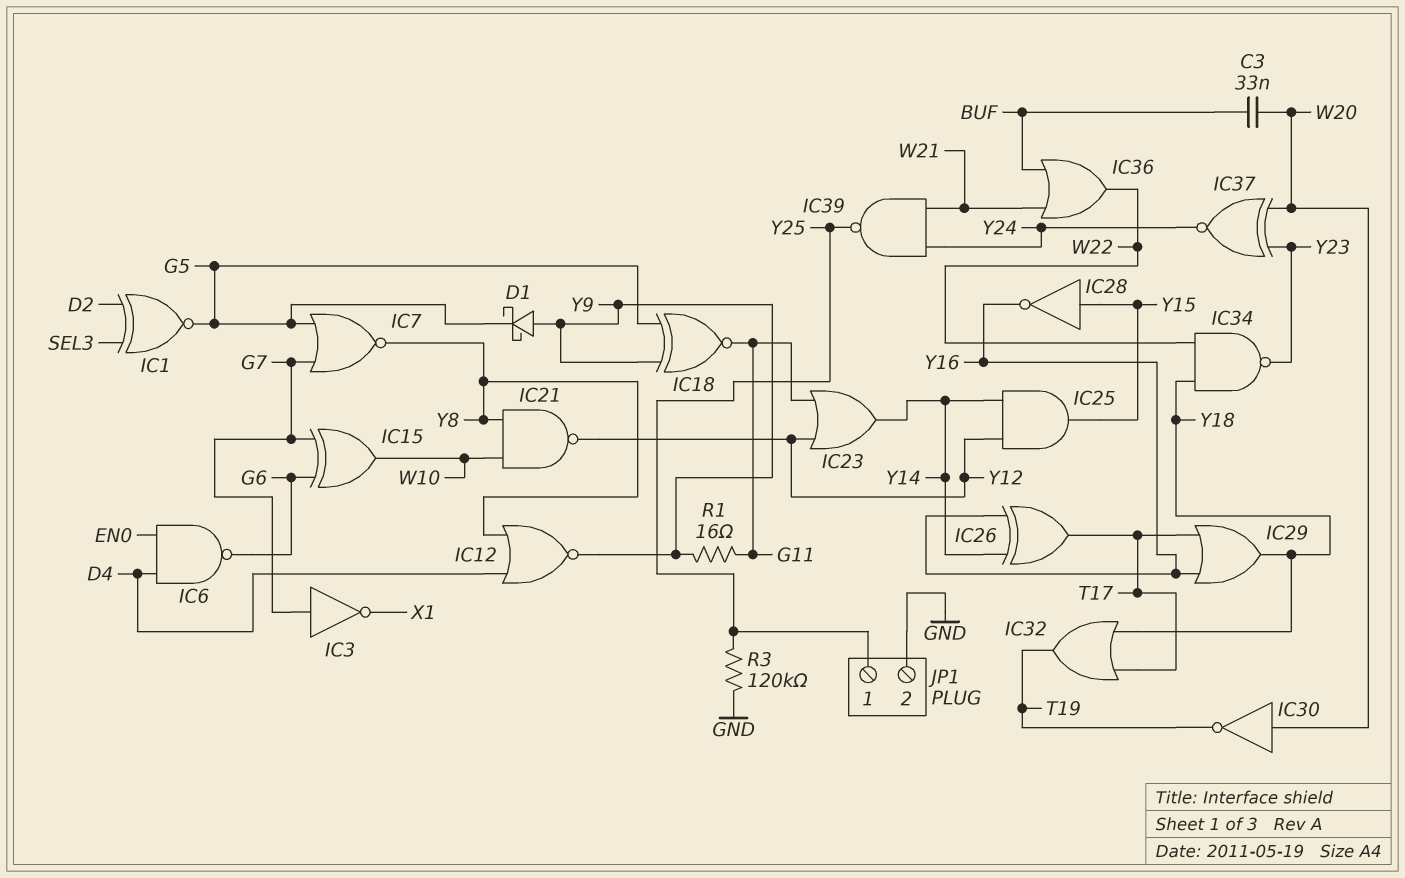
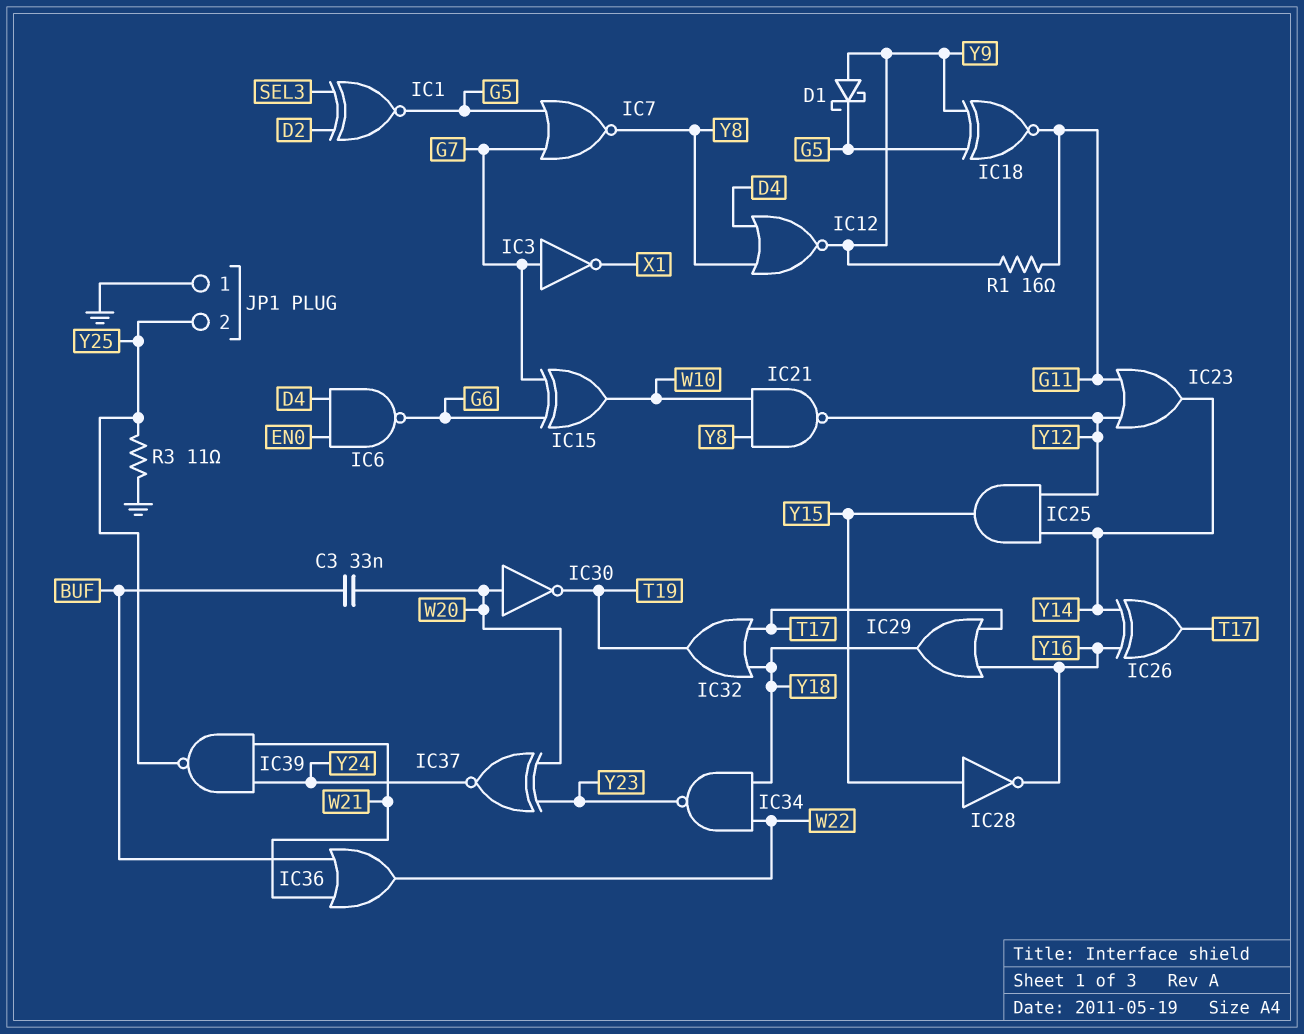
JP1 pin 1: Y25 -> GND
JP1 pin 2: GND -> Y25
R3: 120k (GND, Y25) -> 11 (GND, Y25)

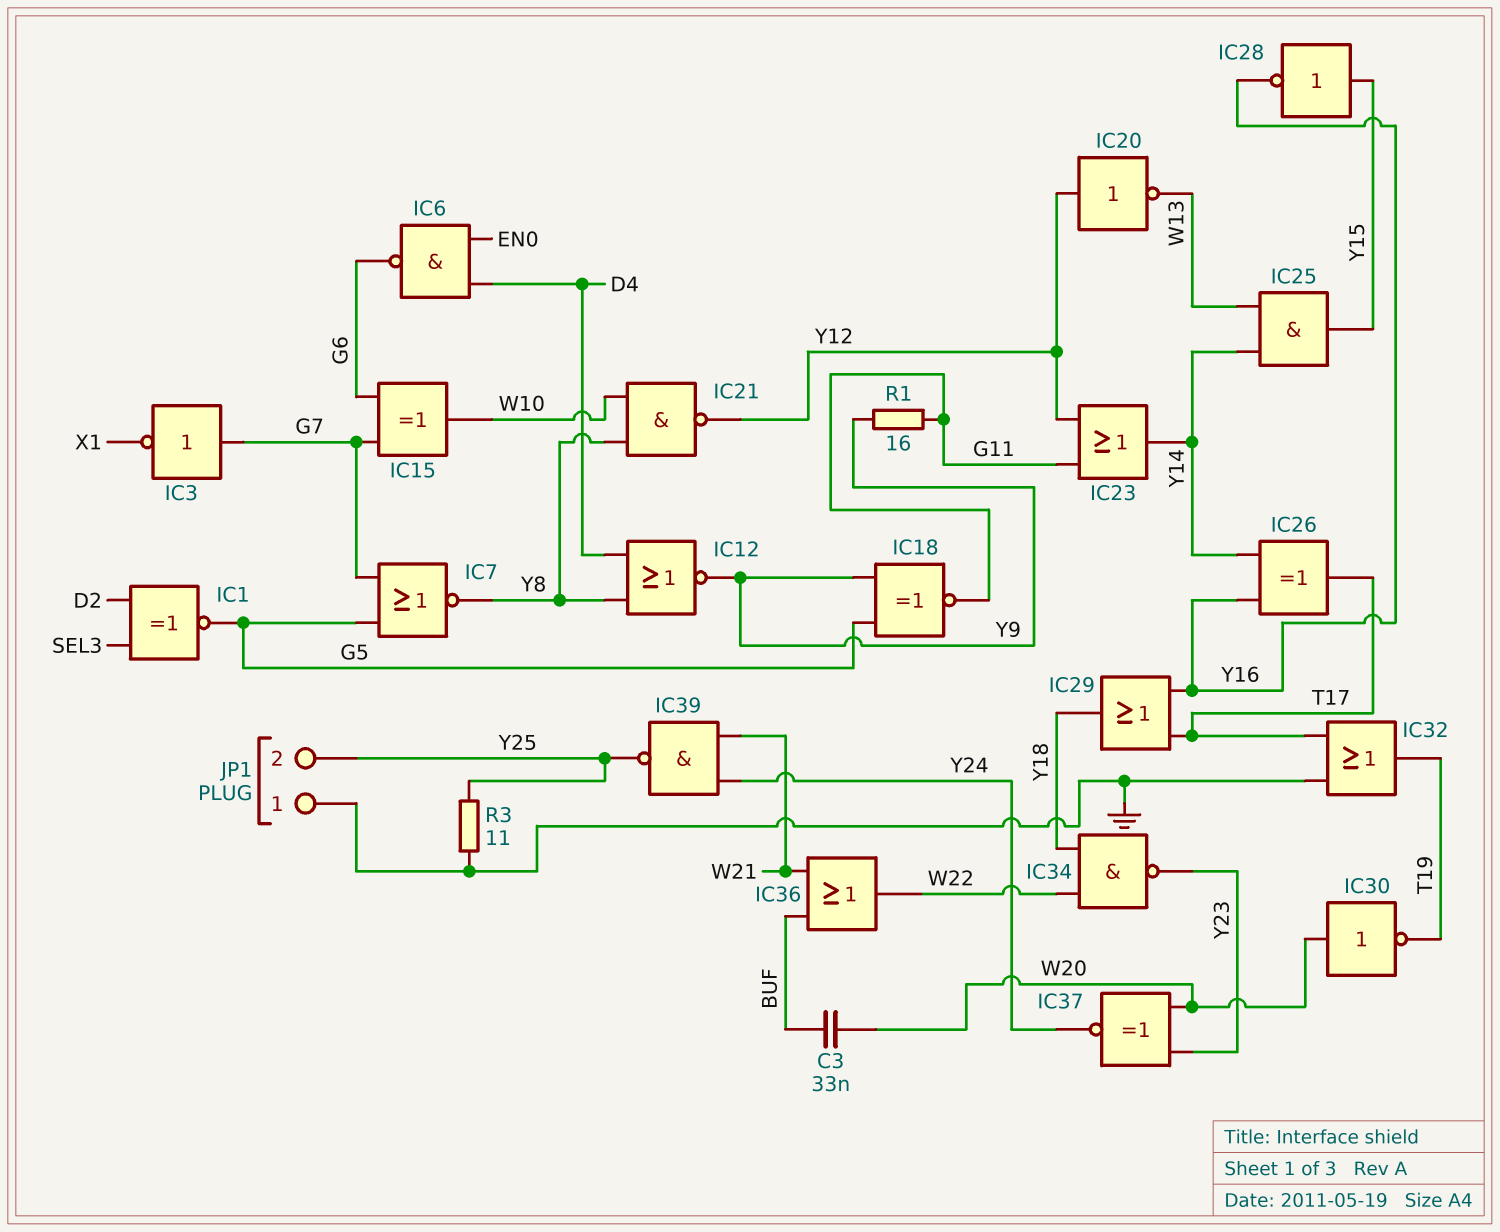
D1: schottky (A Y9, K G5) -> none
IC20: none -> NOT (in Y12, out W13)
IC25: AND (in Y12, in Y14, out Y15) -> AND (in W13, in Y14, out Y15)
IC32: OR (in T17, in Y18, out T19) -> OR (in GND, in T17, out T19)

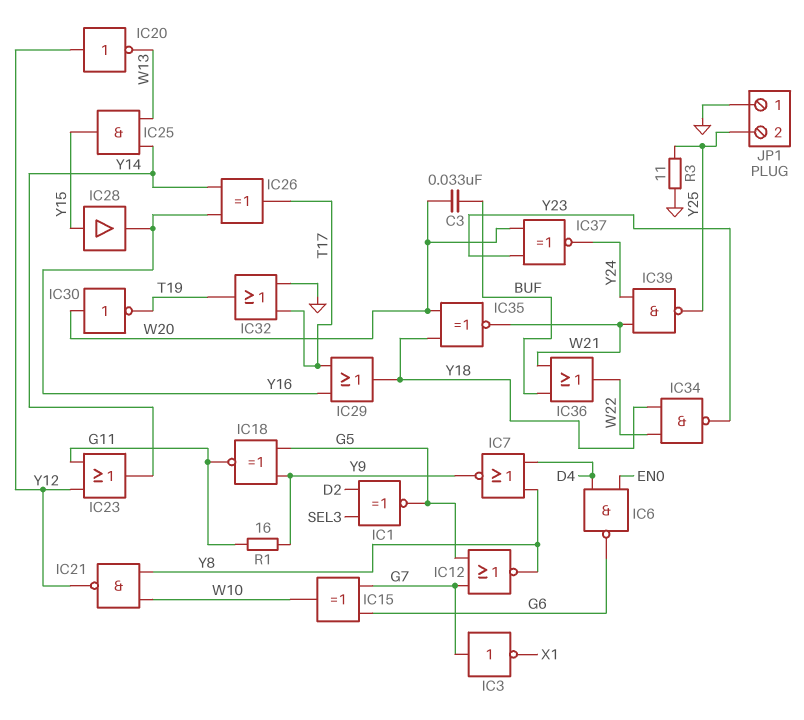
IC7: NOR (in G5, in G7, out Y8) -> NOR (in D4, in Y8, out Y9)
IC12: NOR (in D4, in Y8, out Y9) -> NOR (in G5, in G7, out Y8)
IC28: NOT (in Y15, out Y16) -> buffer (in Y15, out Y16)
IC35: none -> XNOR (in W20, in Y18, out W21)

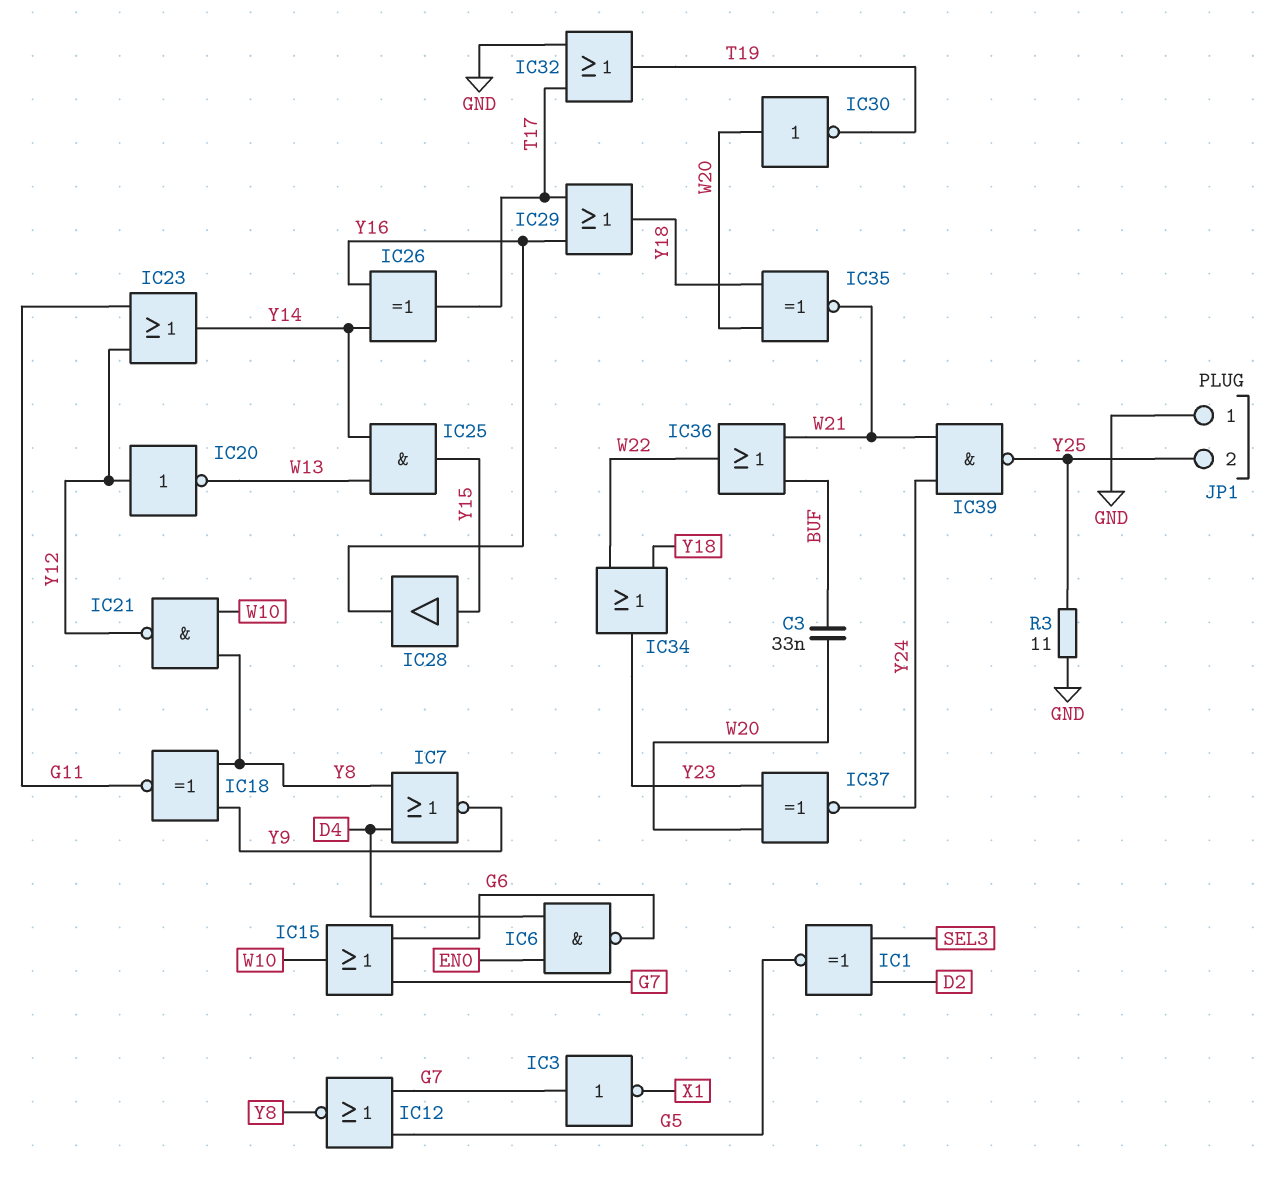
IC15: XOR (in G6, in G7, out W10) -> OR (in G6, in G7, out W10)
IC18: XNOR (in G5, in Y9, out G11) -> XNOR (in Y8, in Y9, out G11)
IC34: NAND (in W22, in Y18, out Y23) -> OR (in W22, in Y18, out Y23)
R1: 16 (G11, Y9) -> none

